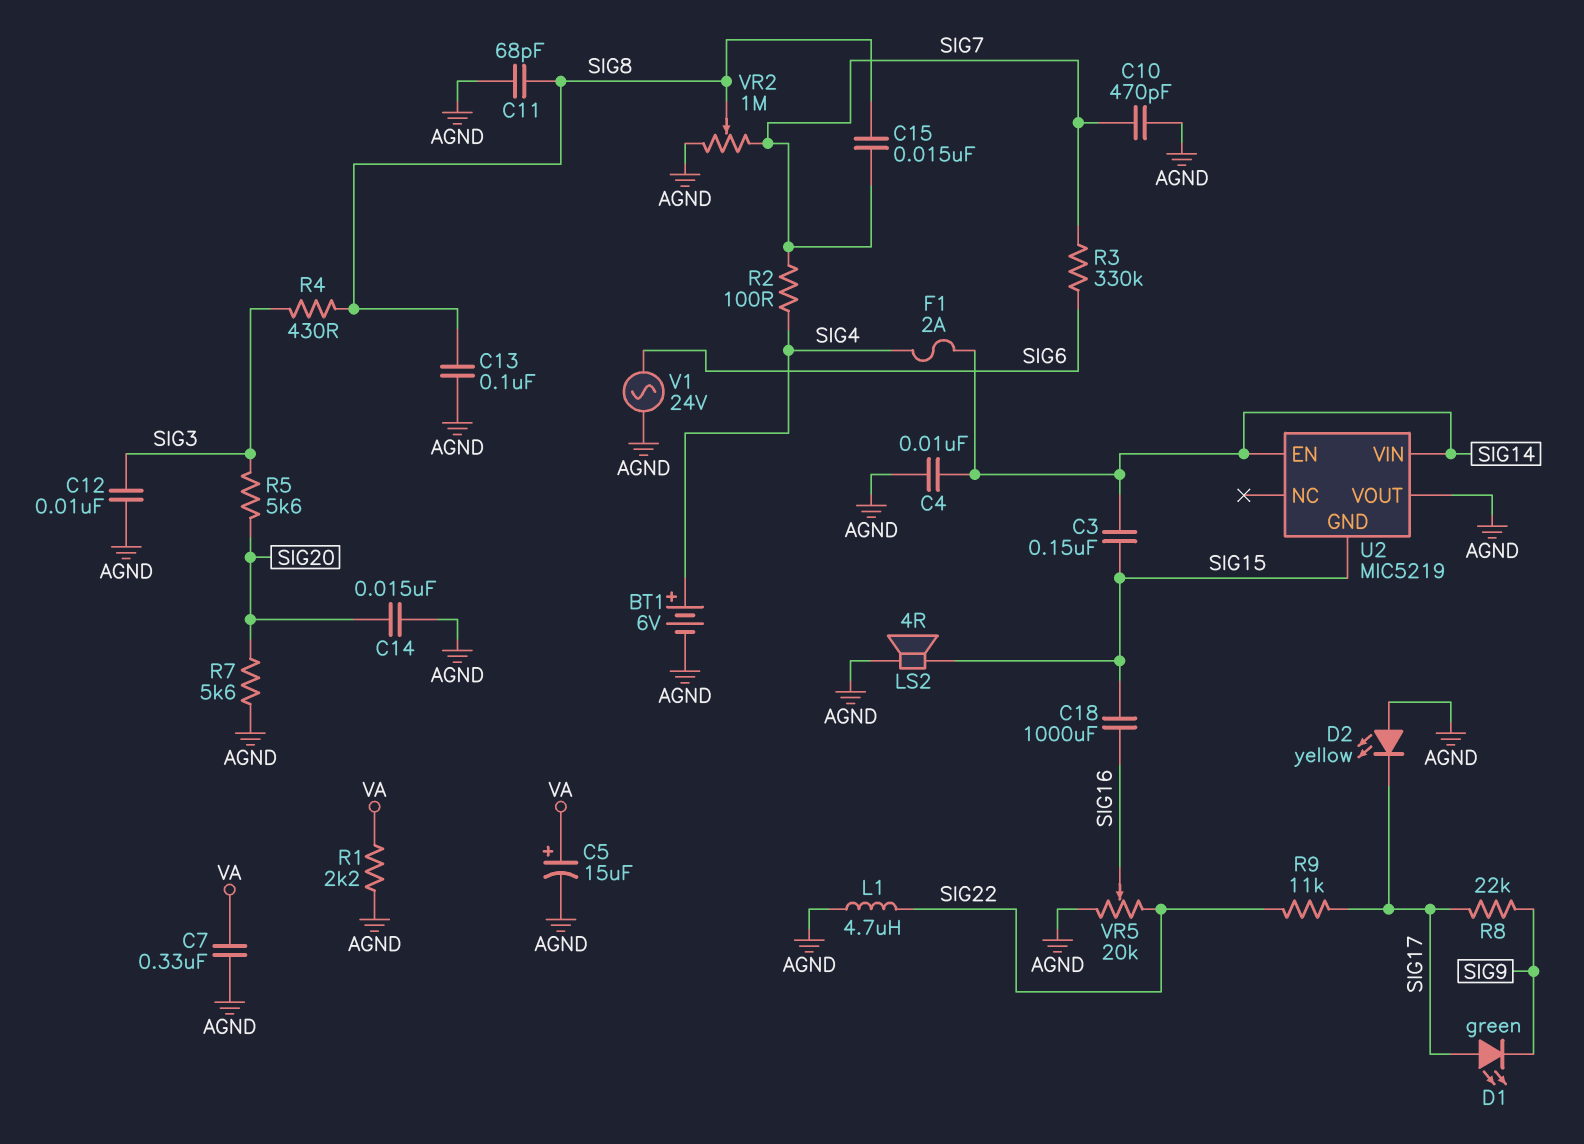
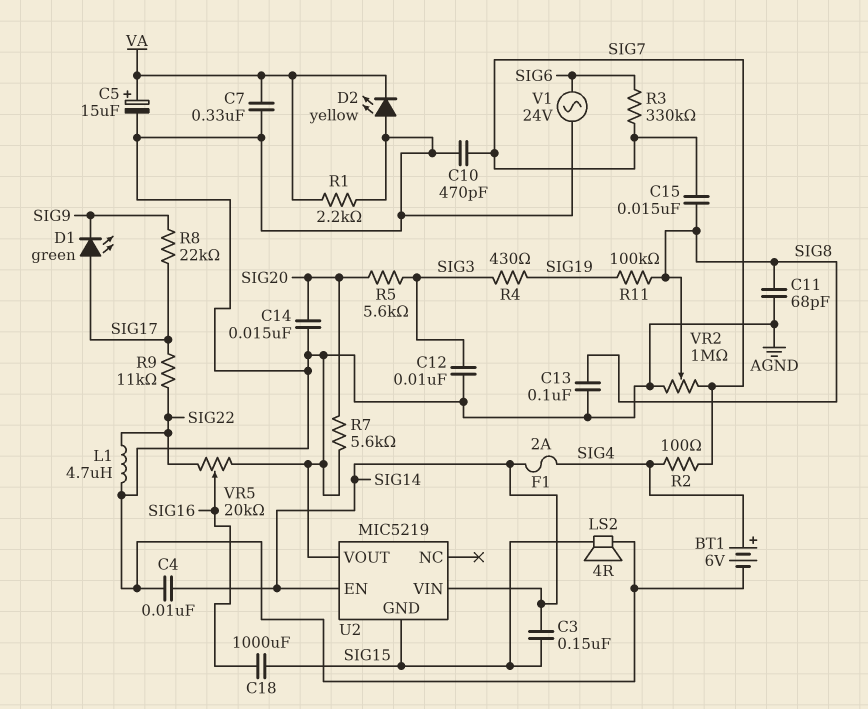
D2: LED yellow (A AGND, K SIG17) -> LED yellow (A AGND, K VA)
R4: 430 (SIG3, SIG8) -> 430 (SIG3, SIG19)
R11: none -> 100k (SIG8, SIG19)

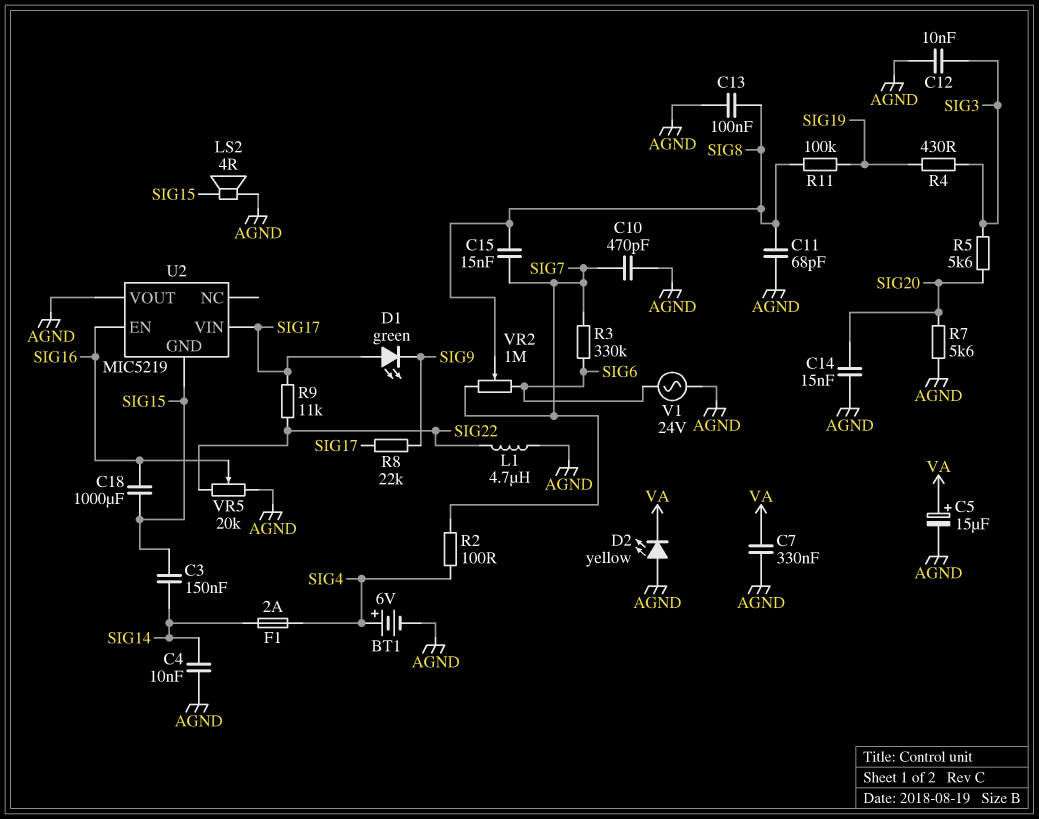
R1: 2.2k (AGND, VA) -> none
U2 pin EN: SIG14 -> SIG16
U2 pin VIN: SIG14 -> SIG17
VR2: 1M (AGND, SIG7, wiper SIG8) -> 1M (SIG6, SIG7, wiper SIG8)

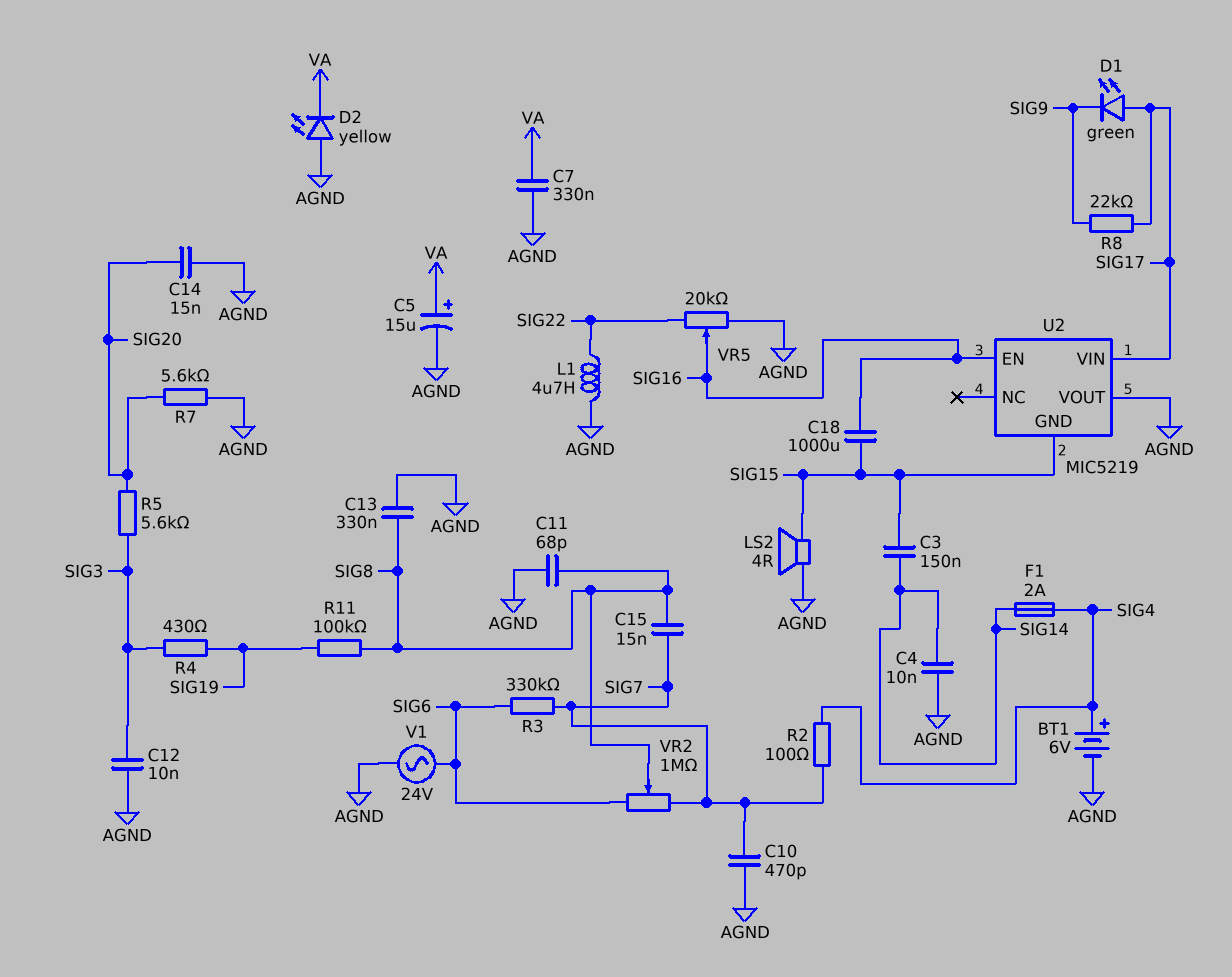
C13: 100nF (AGND, SIG8) -> 330nF (AGND, SIG8)
R9: 11k (SIG17, SIG22) -> none

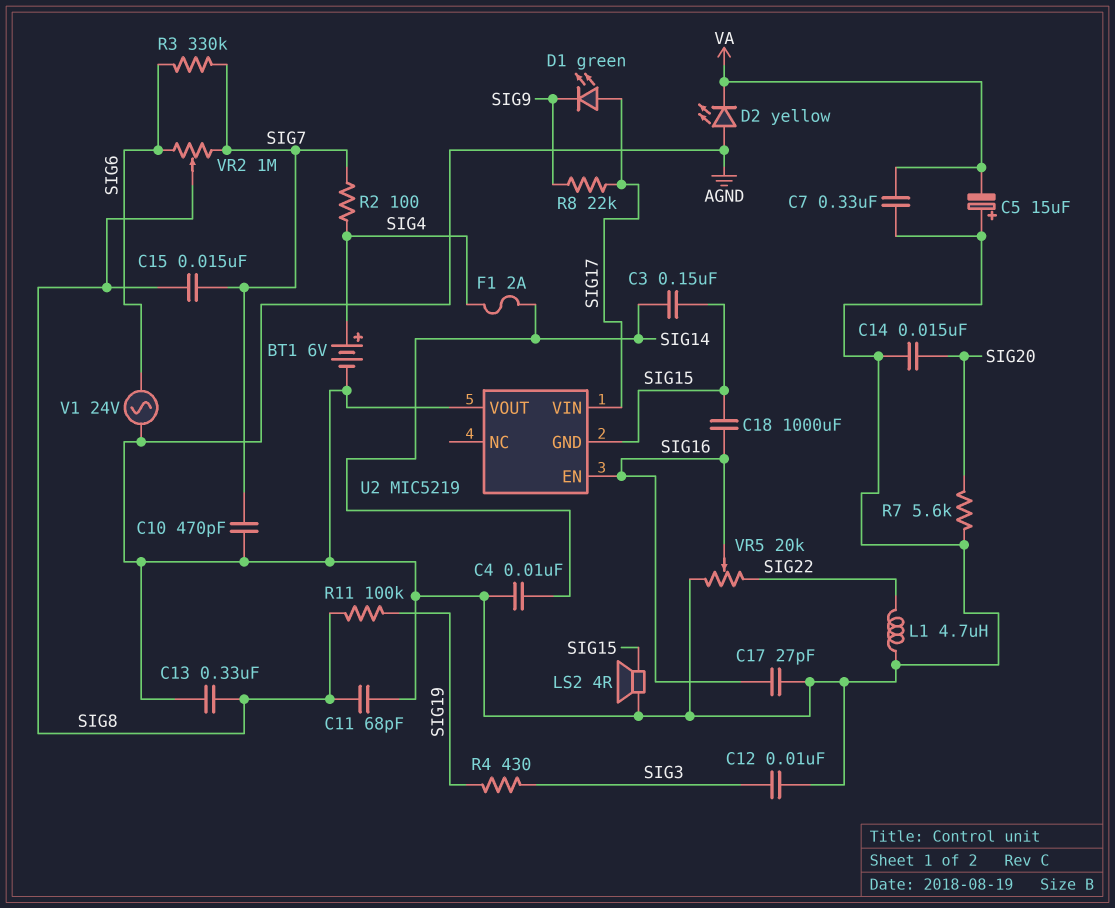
C5: 15uF (plus VA, minus AGND) -> 15uF (plus AGND, minus VA)
C17: none -> 27pF (AGND, SIG16)
R5: 5.6k (SIG3, SIG20) -> none

